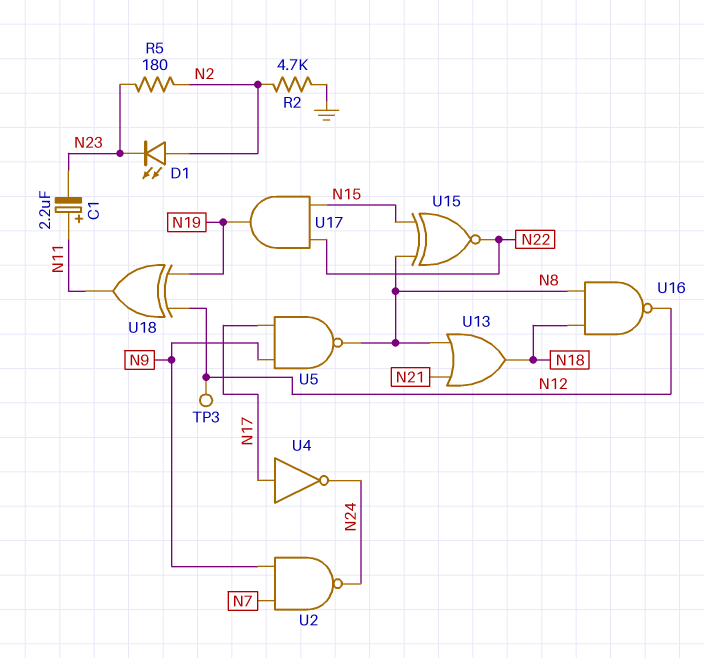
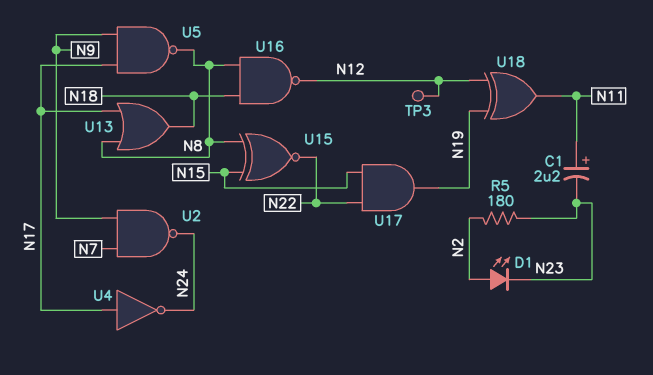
R2: 4.7k (GND, N2) -> none
U13: OR (in N8, in N21, out N18) -> OR (in N8, in N17, out N18)

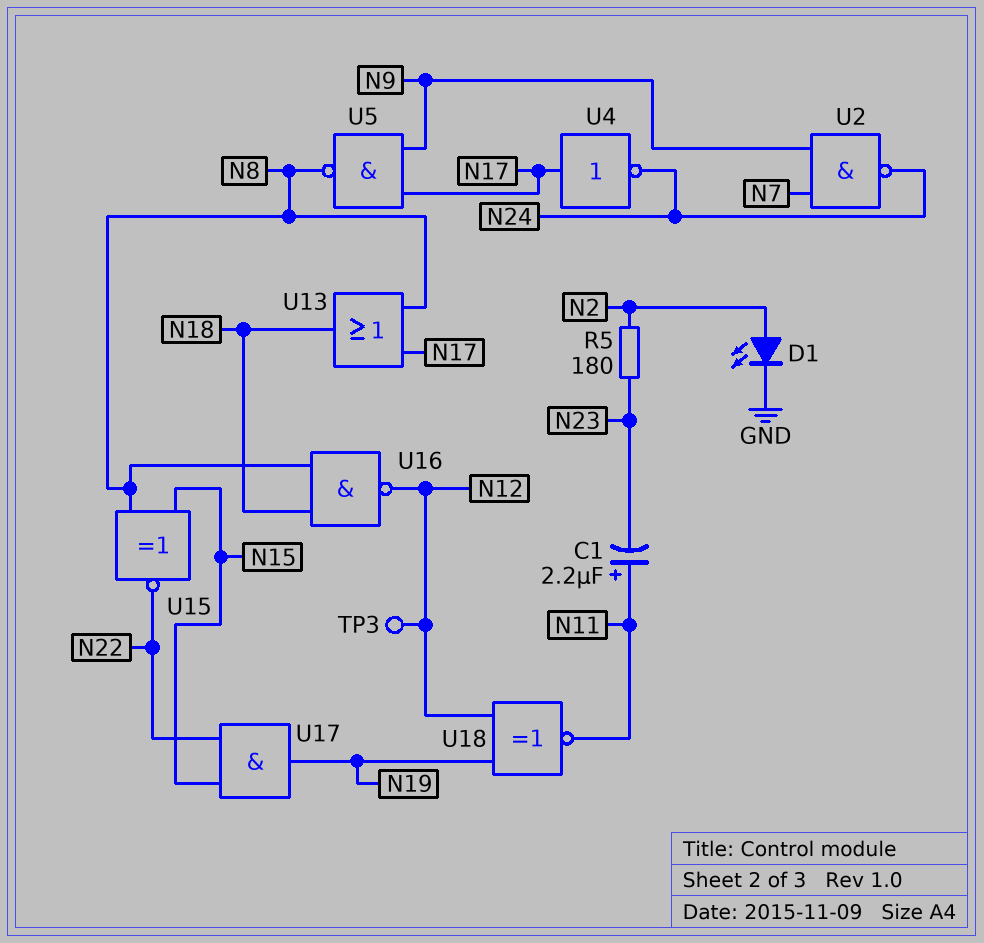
D1: LED (A N2, K N23) -> LED (A N2, K GND)
U18: XOR (in N12, in N19, out N11) -> XNOR (in N12, in N19, out N11)

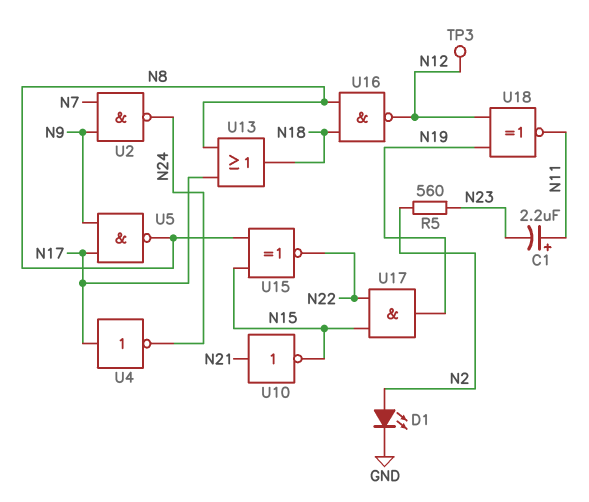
R5: 180 (N2, N23) -> 560 (N2, N23)
U10: none -> NOT (in N21, out N15)

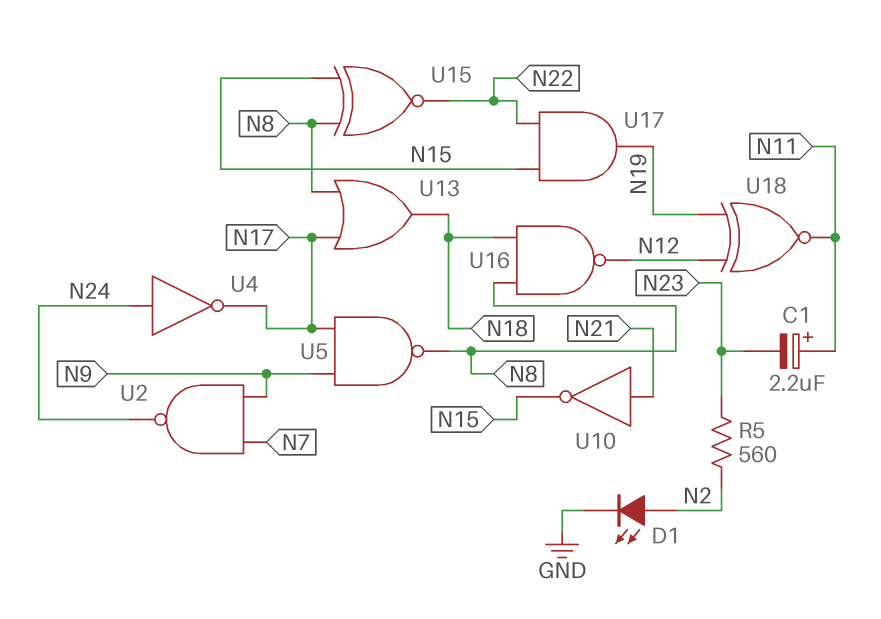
TP3: test point (N12) -> none
U4: NOT (in N17, out N24) -> NOT (in N24, out N17)

